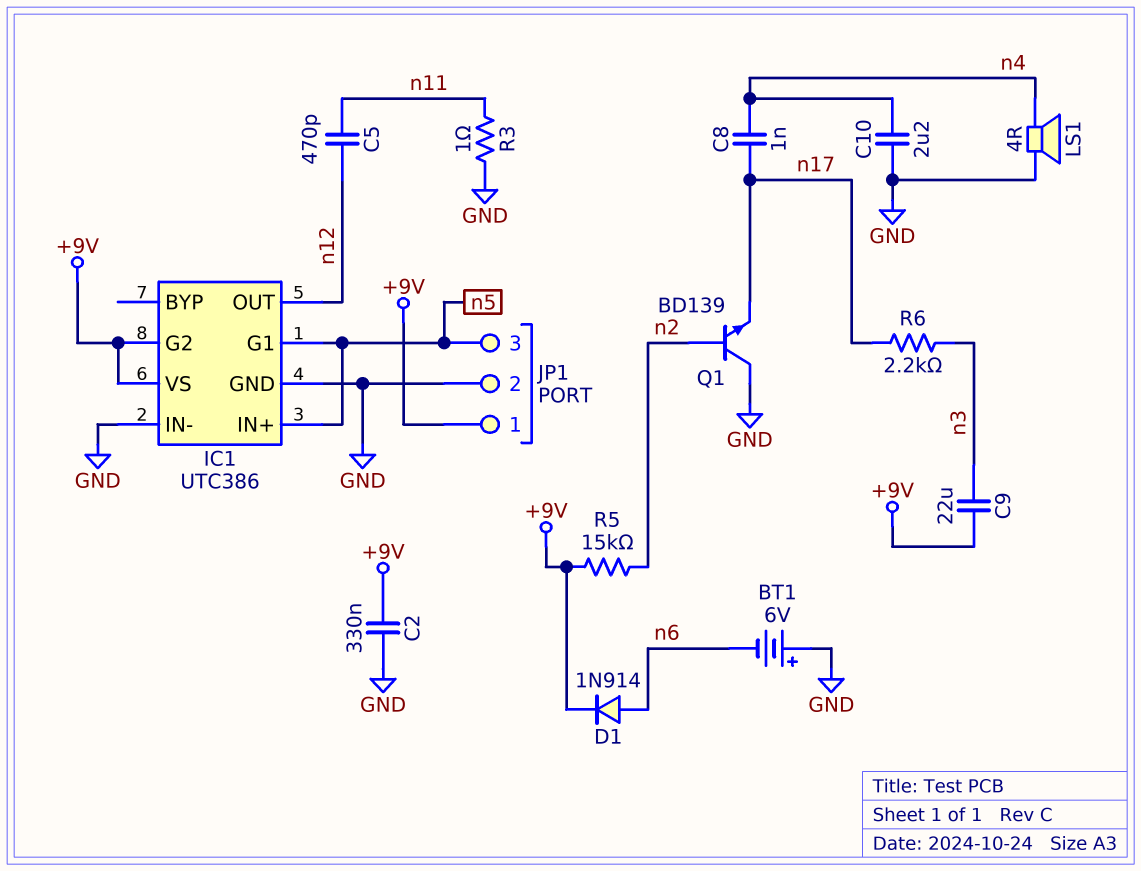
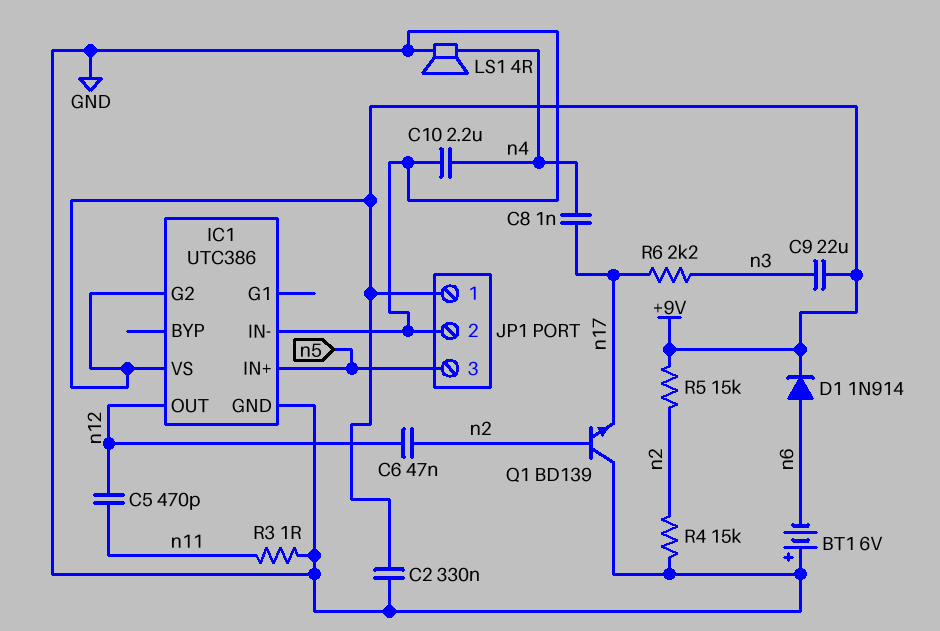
C6: none -> 47nF (n2, n12)
IC1 pin G1: n5 -> none
R4: none -> 15k (GND, n2)

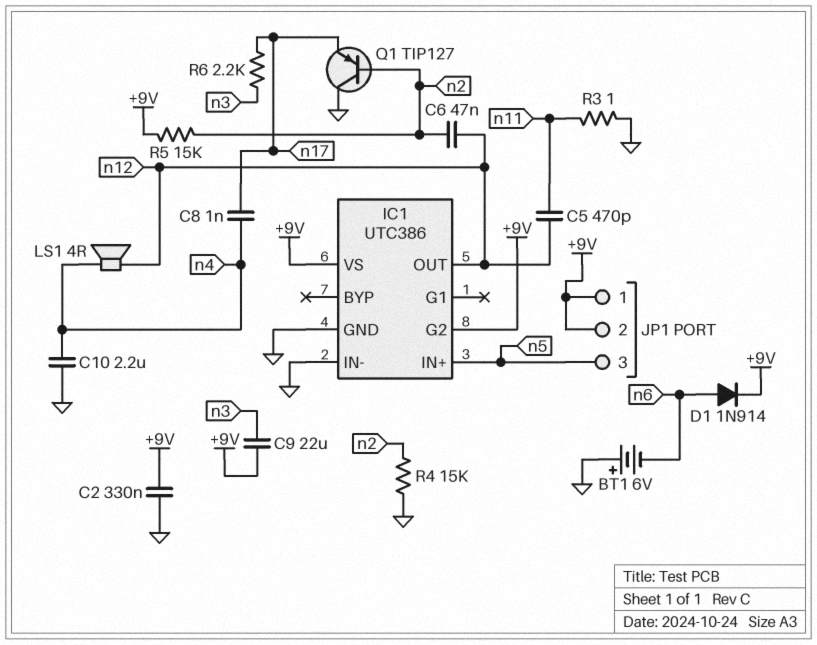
JP1 pin 2: GND -> +9V
LS1: speaker 4R (GND, n4) -> speaker 4R (n4, n12)
Q1: NPN BD139 (B n2, C GND, E n17) -> PNP TIP127 (B n2, C GND, E n17)

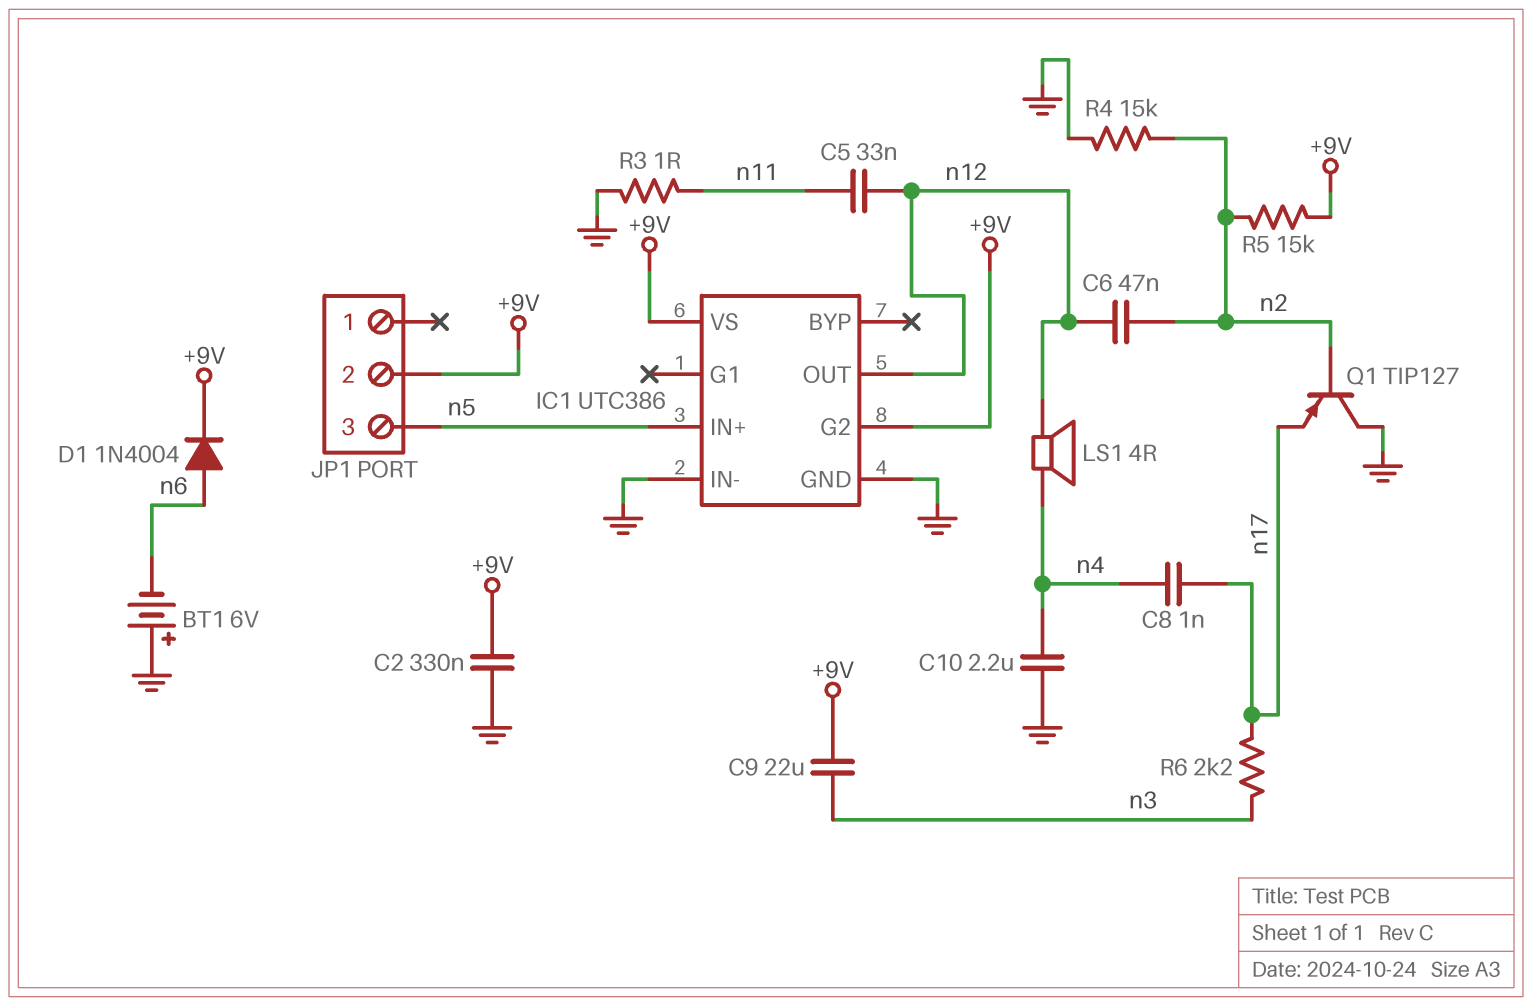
C5: 470pF (n11, n12) -> 33nF (n11, n12)
D1: diode 1N914 (A n6, K +9V) -> diode 1N4004 (A n6, K +9V)
JP1 pin 1: +9V -> none

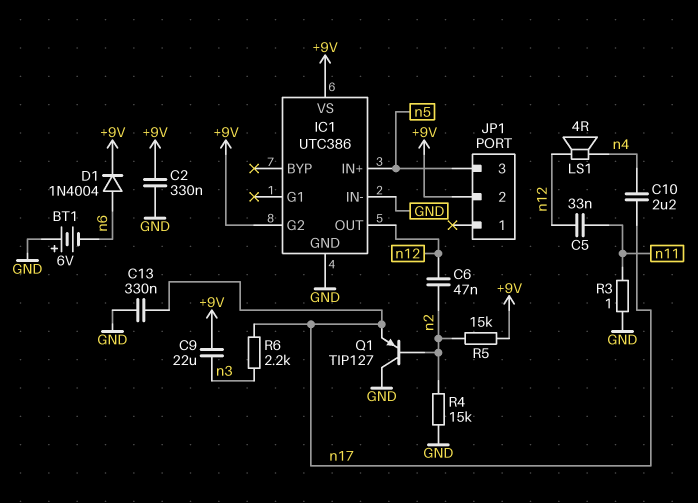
C8: 1nF (n4, n17) -> none
C10: 2.2uF (GND, n4) -> 2.2uF (n4, n17)
C13: none -> 330nF (GND, n17)

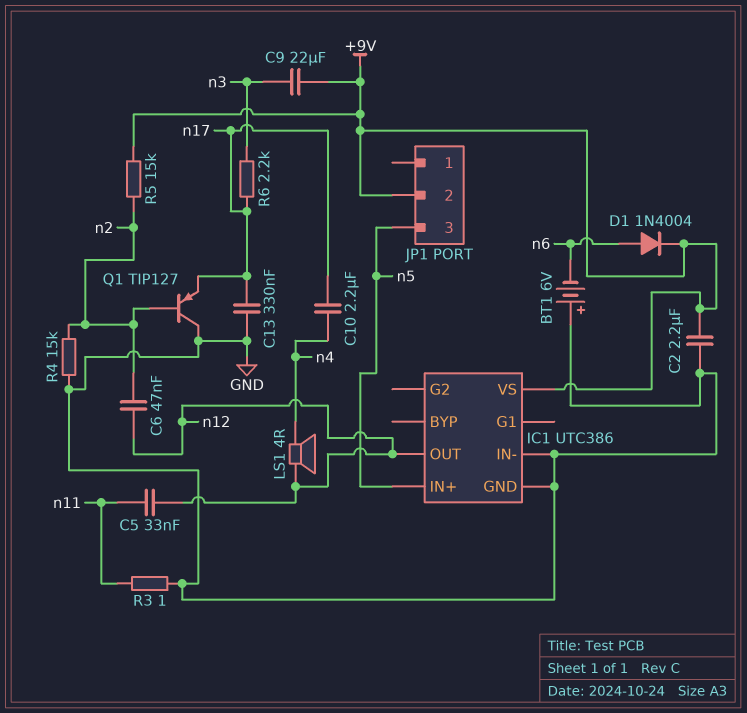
C2: 330nF (+9V, GND) -> 2.2uF (+9V, GND)
IC1 pin G2: +9V -> none

